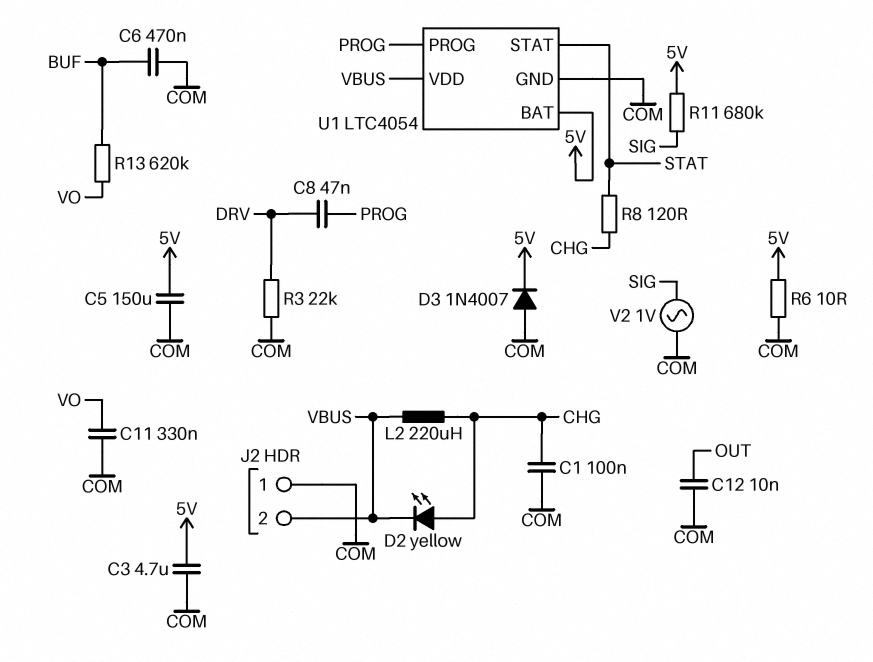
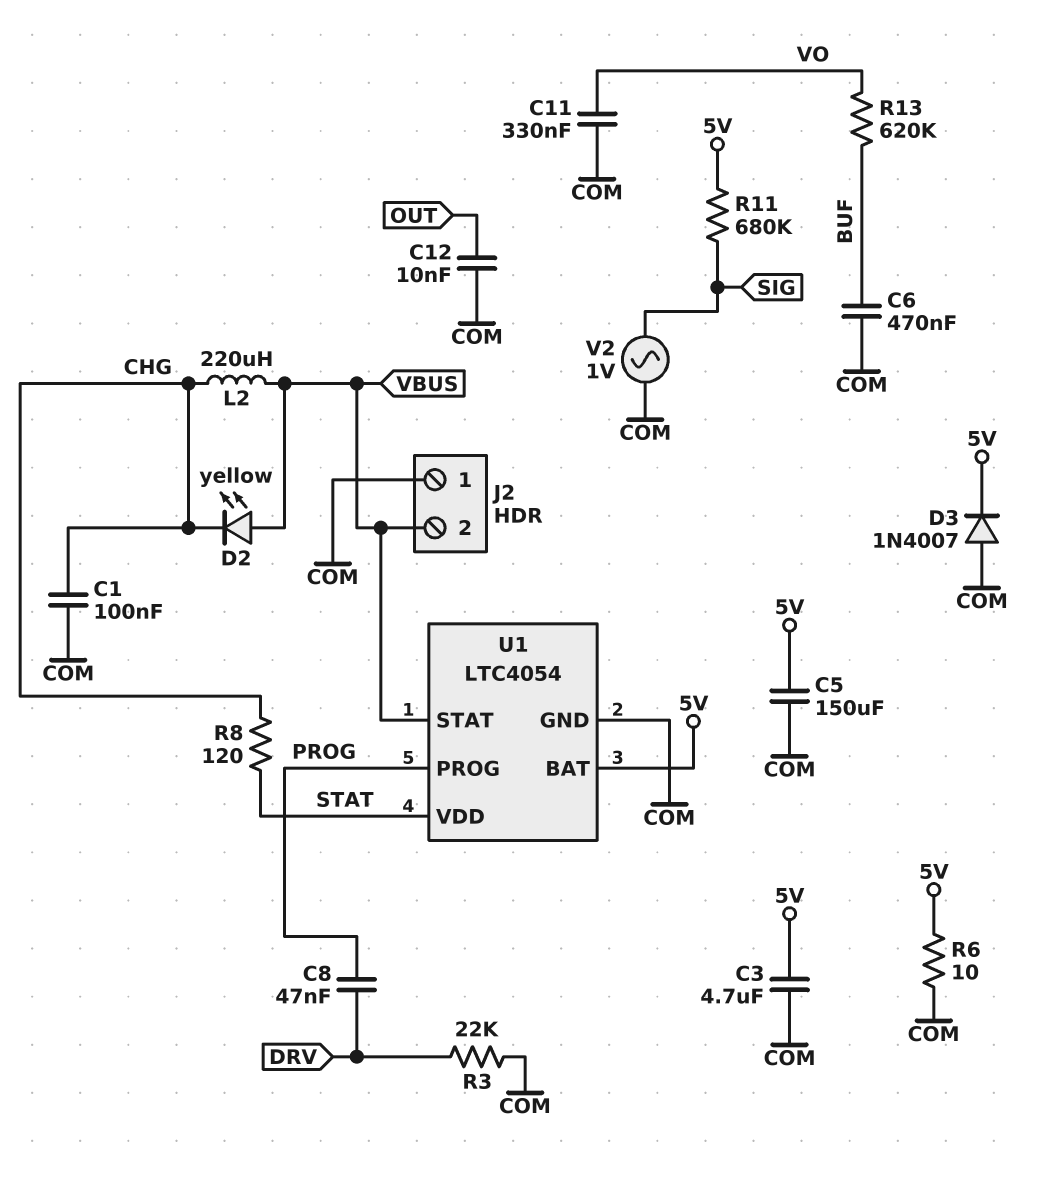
D2: LED yellow (A CHG, K VBUS) -> LED yellow (A VBUS, K CHG)
U1 pin STAT: STAT -> VBUS
U1 pin VDD: VBUS -> STAT

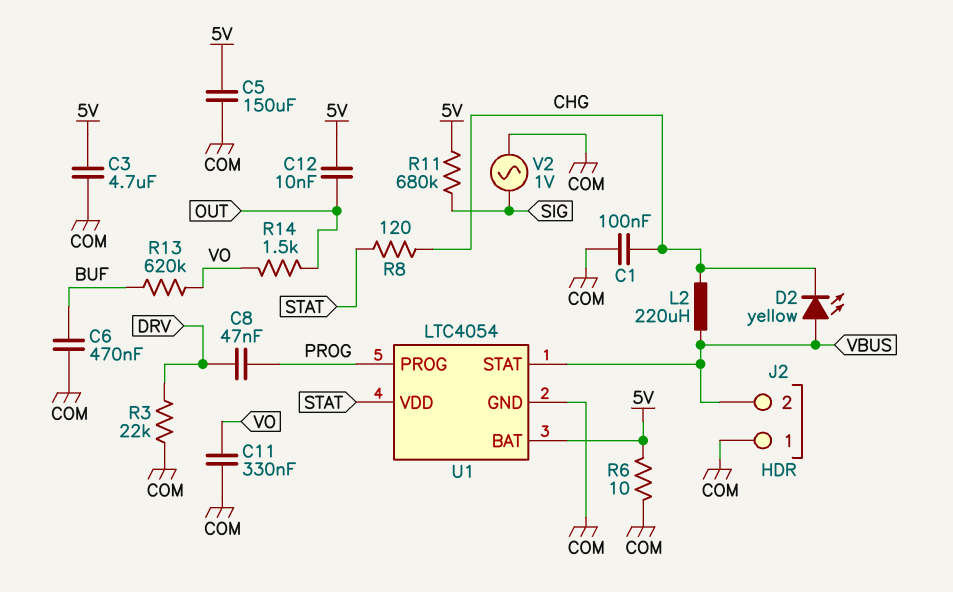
C12: 10nF (COM, OUT) -> 10nF (5V, OUT)
D3: diode 1N4007 (A COM, K 5V) -> none
R14: none -> 1.5k (OUT, VO)

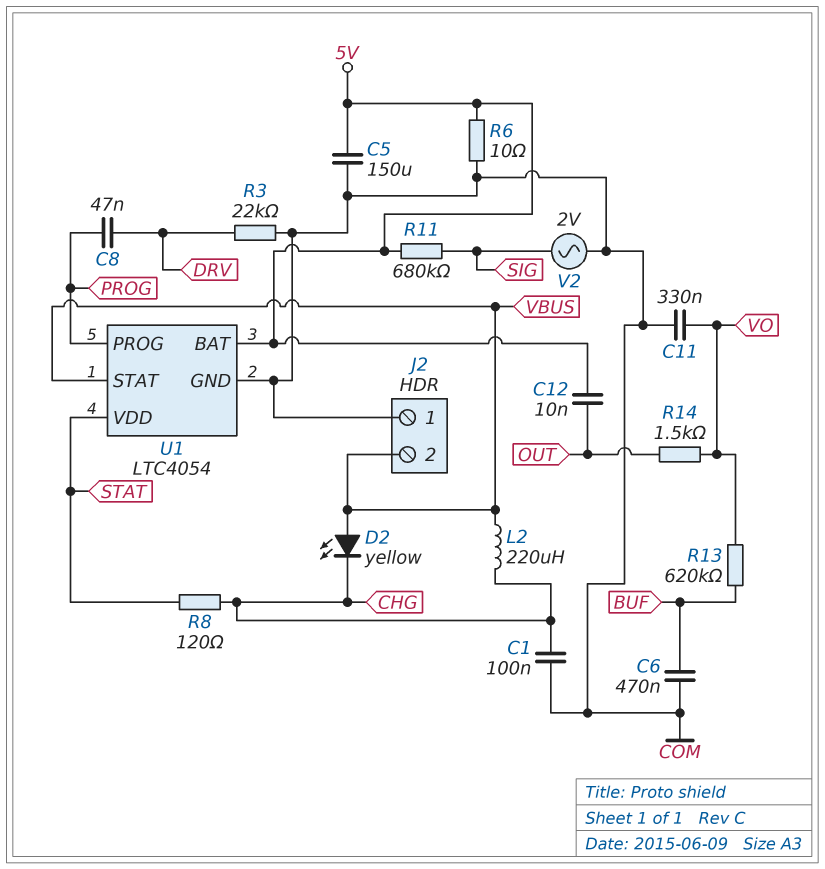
C3: 4.7uF (5V, COM) -> none
V2: AC 1V (COM, SIG) -> AC 2V (COM, SIG)

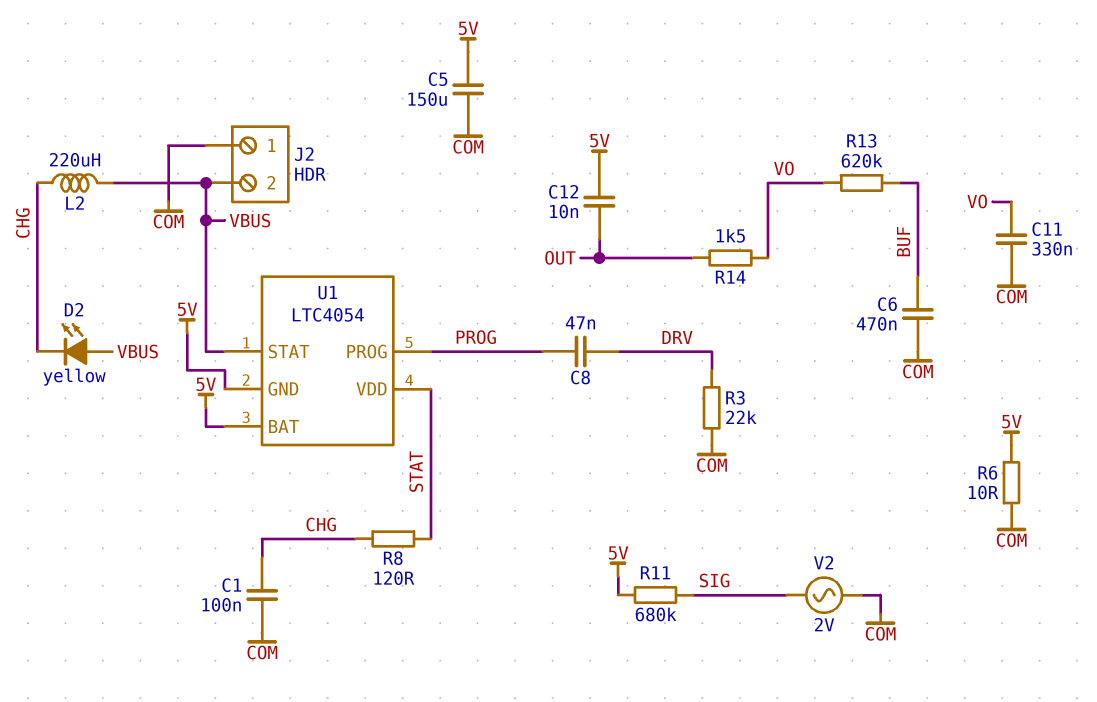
U1 pin GND: COM -> 5V

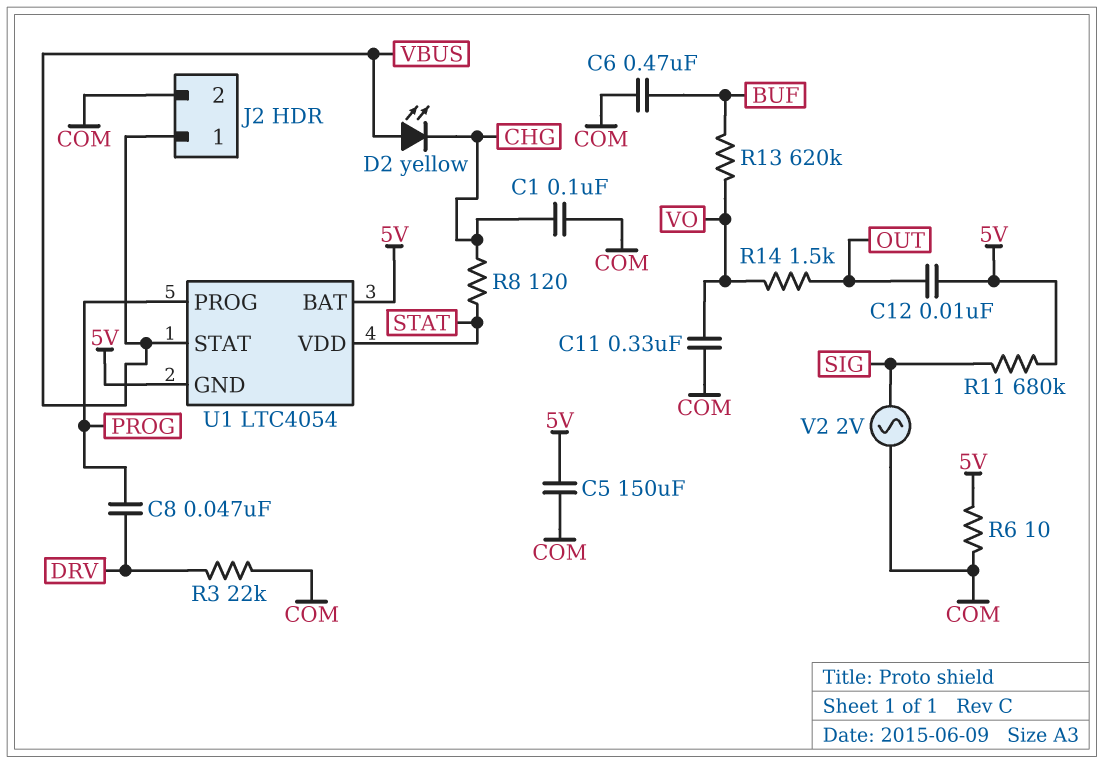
J2 pin 1: COM -> VBUS
J2 pin 2: VBUS -> COM
L2: 220uH (CHG, VBUS) -> none

